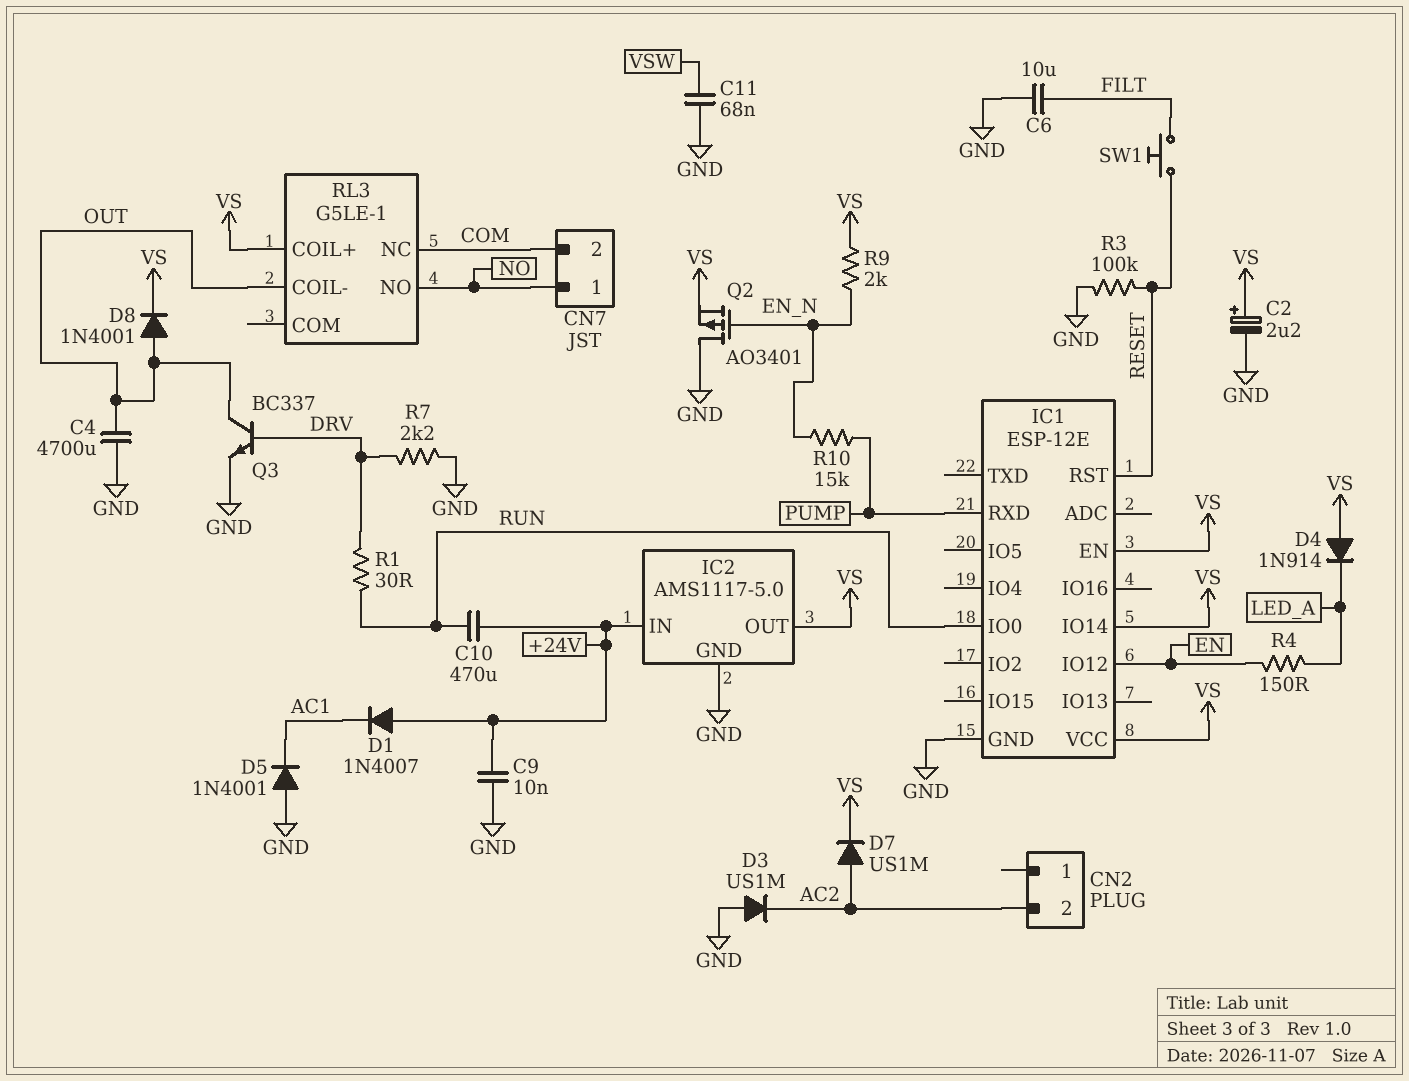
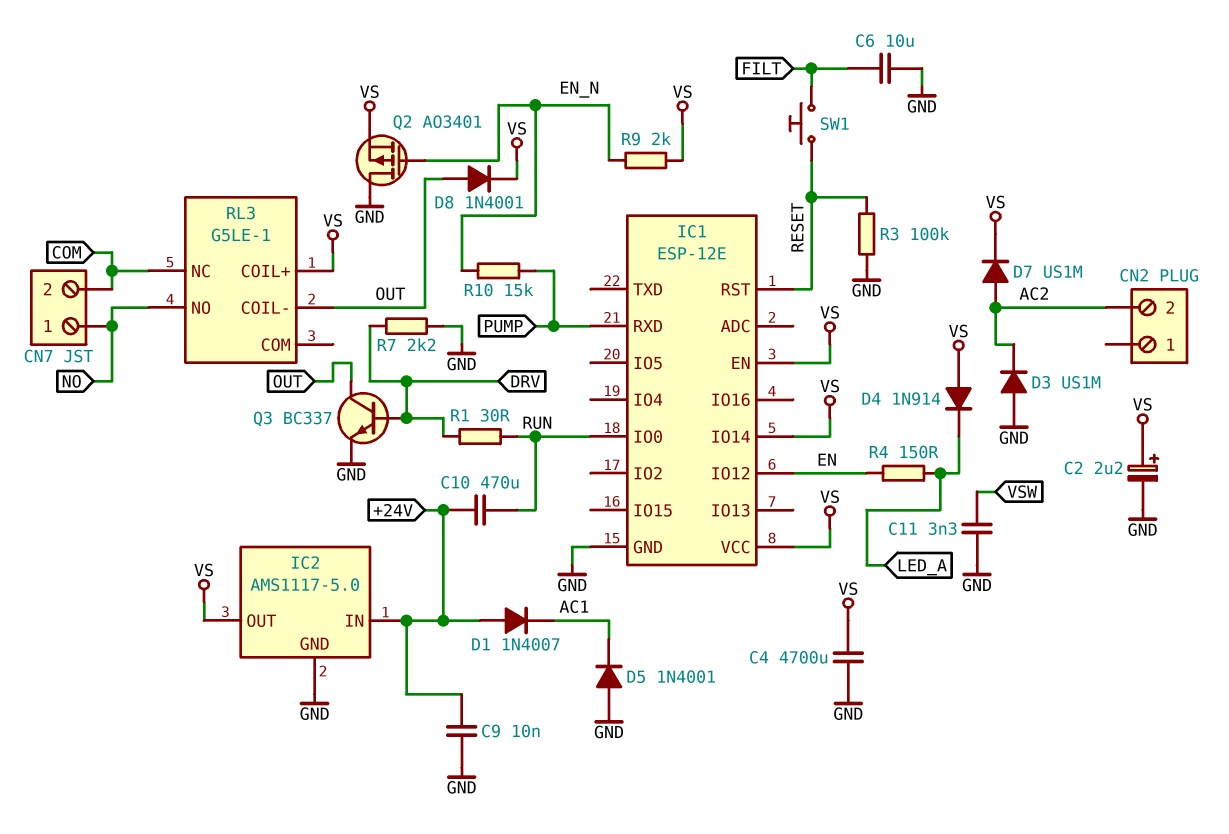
C4: 4700uF (GND, OUT) -> 4700uF (GND, VS)
C11: 68nF (GND, VSW) -> 3.3nF (GND, VSW)

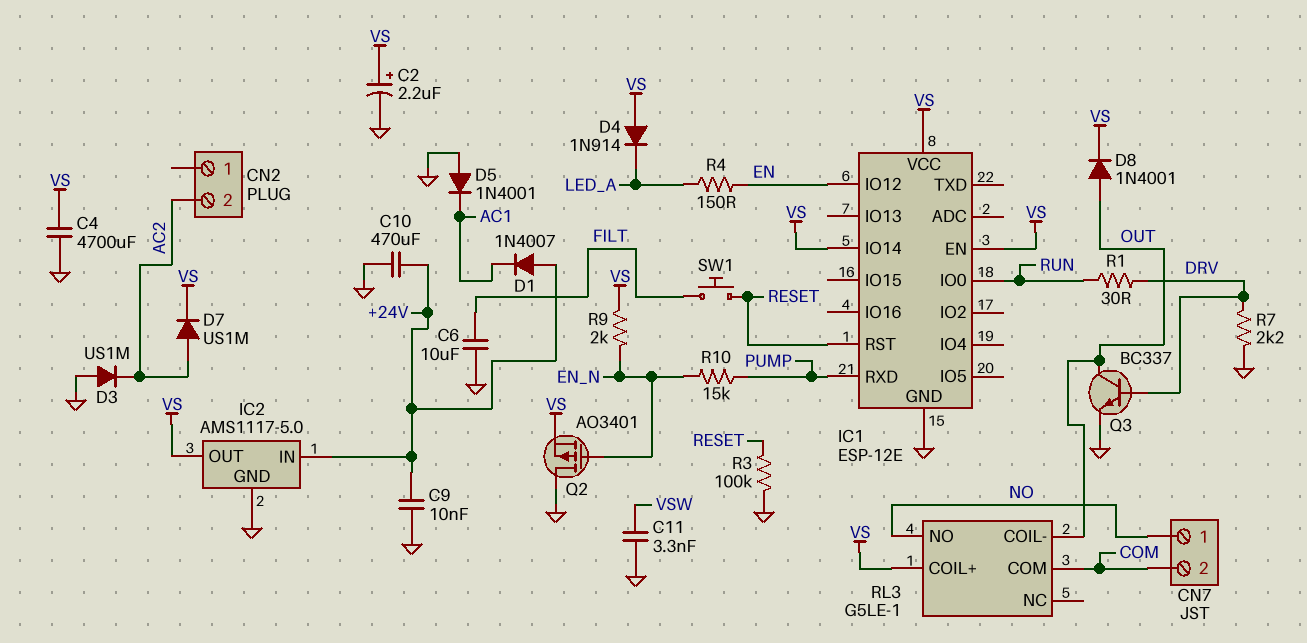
C10: 470uF (+24V, RUN) -> 470uF (+24V, GND)
RL3 pin COM: none -> COM
RL3 pin NC: COM -> none

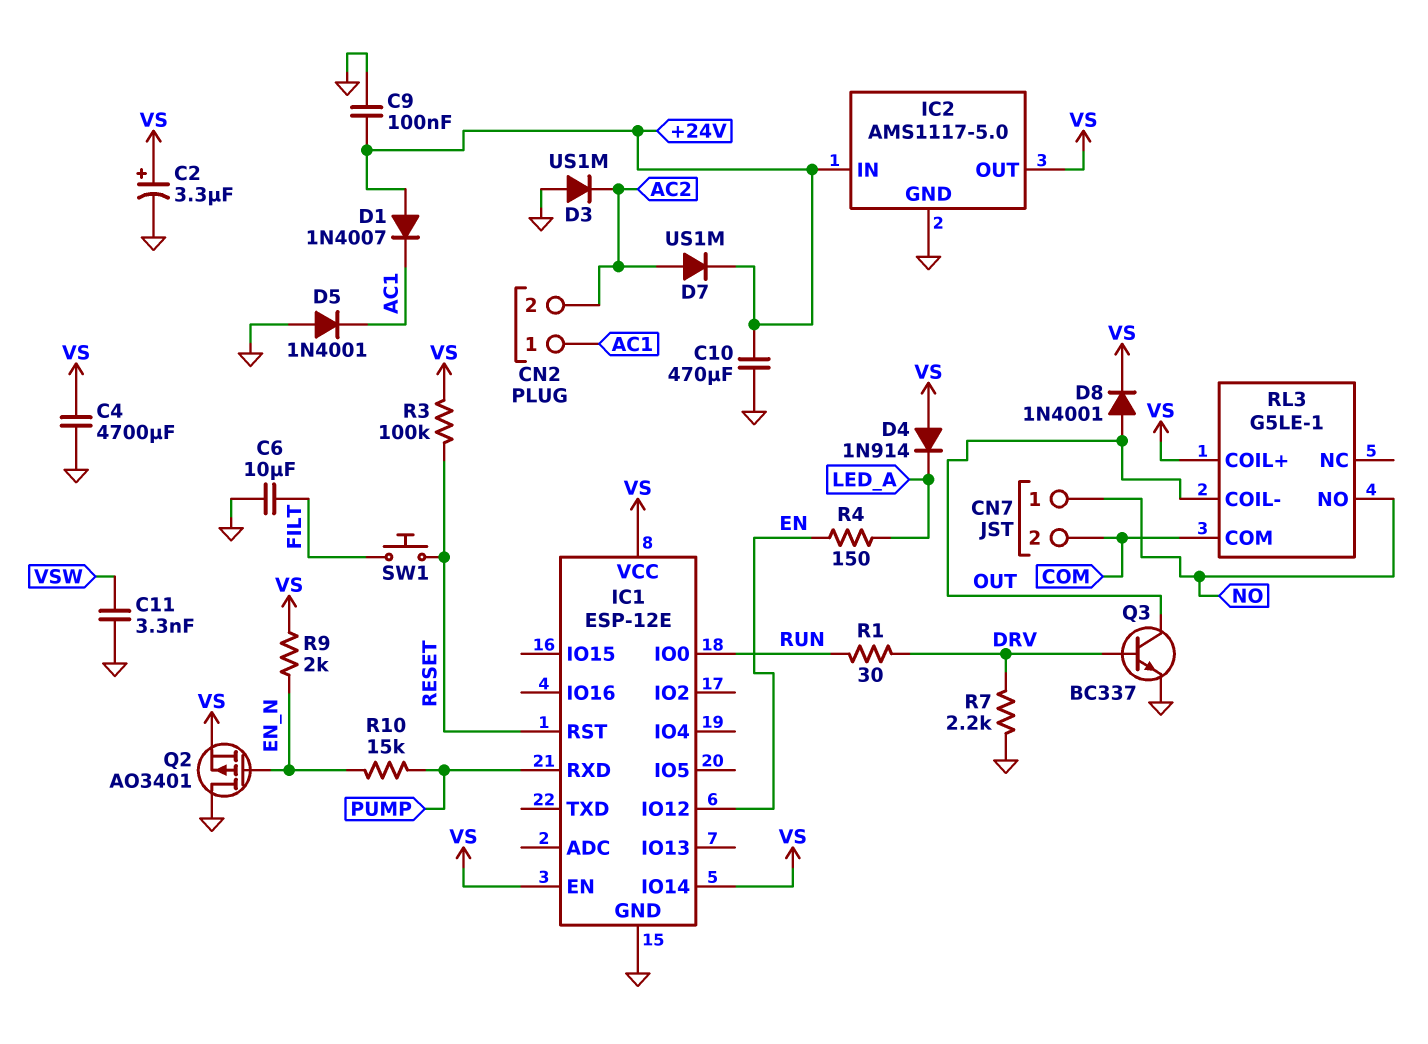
C2: 2.2uF (plus VS, minus GND) -> 3.3uF (plus VS, minus GND)
C9: 10nF (+24V, GND) -> 100nF (+24V, GND)
CN2 pin 1: none -> AC1
D7: diode US1M (A AC2, K VS) -> diode US1M (A AC2, K +24V)
R3: 100k (GND, RESET) -> 100k (RESET, VS)

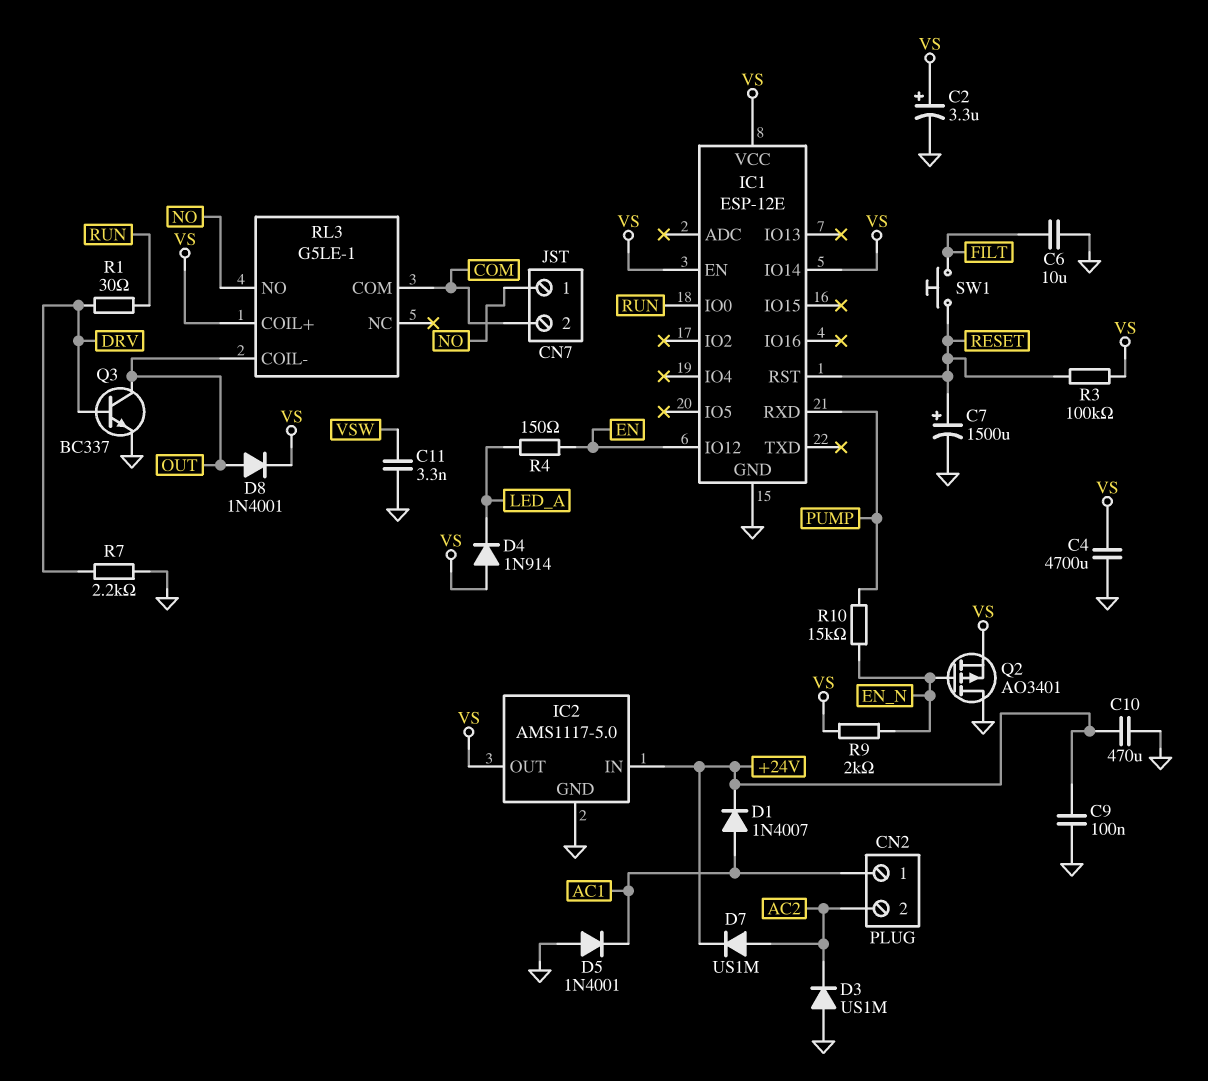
C7: none -> 1500uF (plus RESET, minus GND)
D1: diode 1N4007 (A +24V, K AC1) -> diode 1N4007 (A AC1, K +24V)

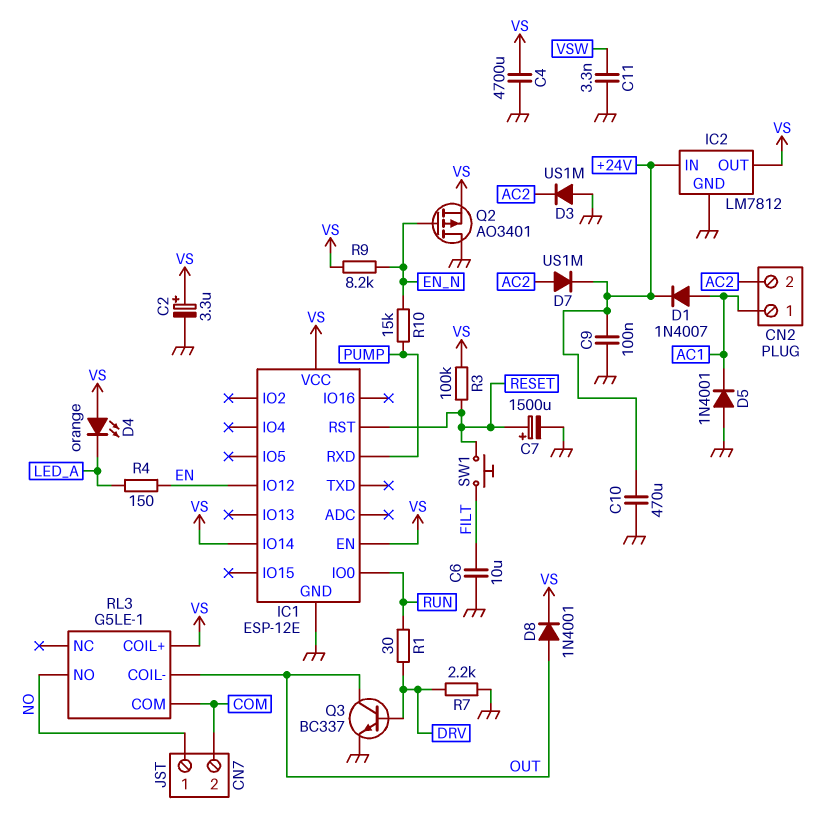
D4: diode 1N914 (A VS, K LED_A) -> LED orange (A VS, K LED_A)
IC2: AMS1117-5.0 -> LM7812
R9: 2k (EN_N, VS) -> 8.2k (EN_N, VS)

